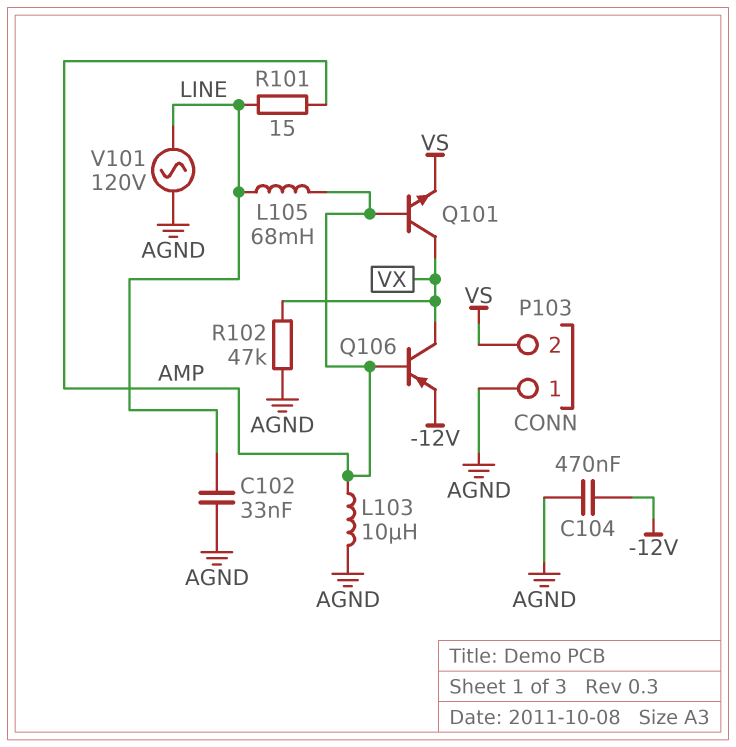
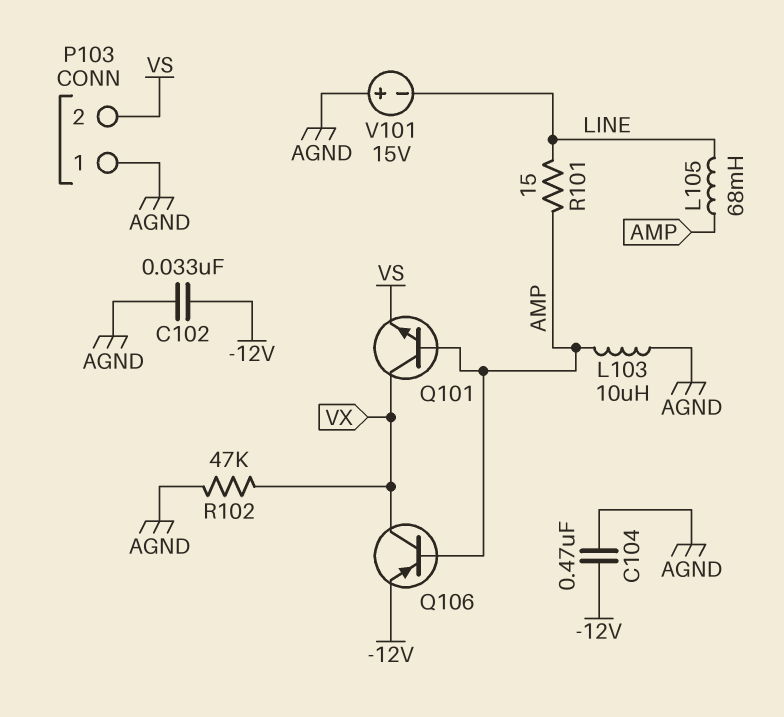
C102: 33nF (AGND, LINE) -> 33nF (-12V, AGND)
V101: AC 120V (AGND, LINE) -> 15V (plus AGND, minus LINE)

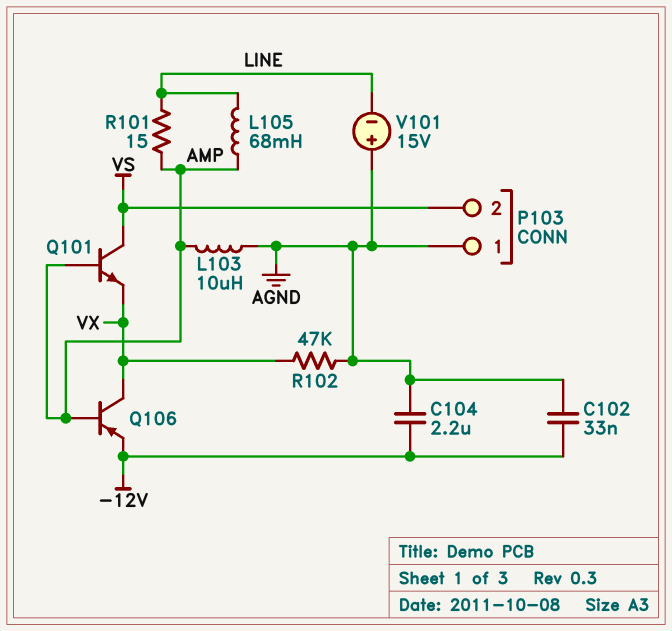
C104: 470nF (-12V, AGND) -> 2.2uF (-12V, AGND)
Q101: NPN (B AMP, C VX, E VS) -> NPN (B AMP, C VS, E VX)

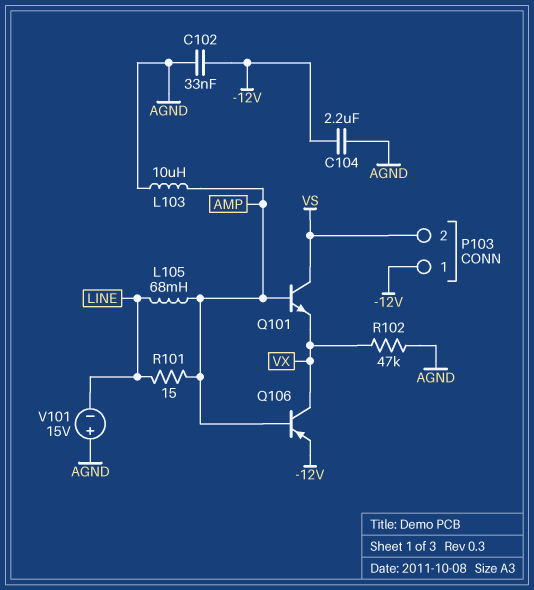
P103 pin 1: AGND -> -12V

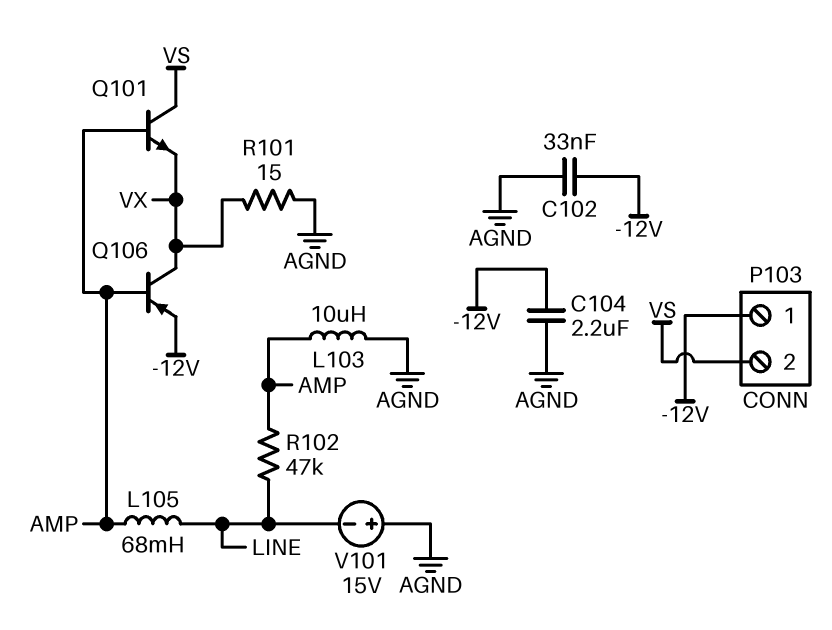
R101: 15 (AMP, LINE) -> 15 (AGND, VX)
R102: 47k (AGND, VX) -> 47k (AMP, LINE)

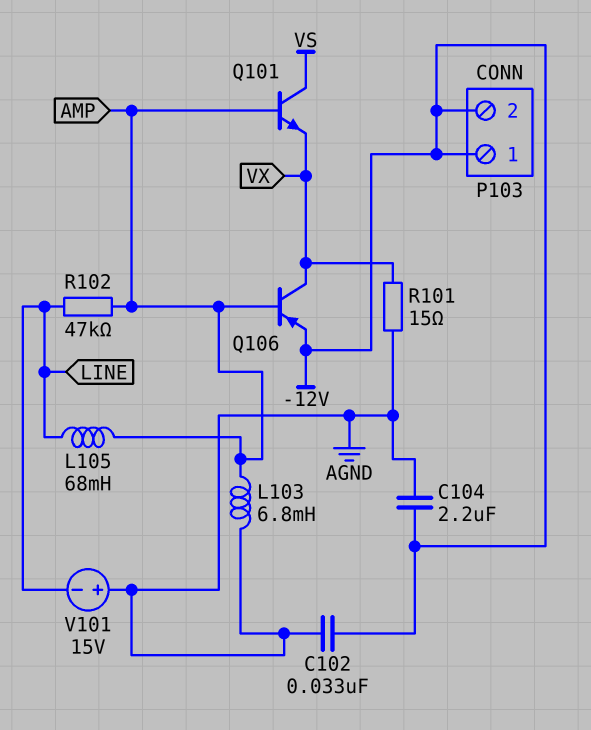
L103: 10uH (AGND, AMP) -> 6.8mH (AGND, AMP)
P103 pin 2: VS -> -12V

